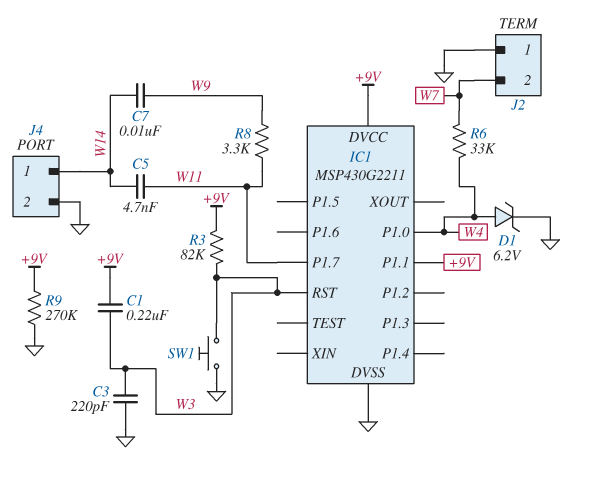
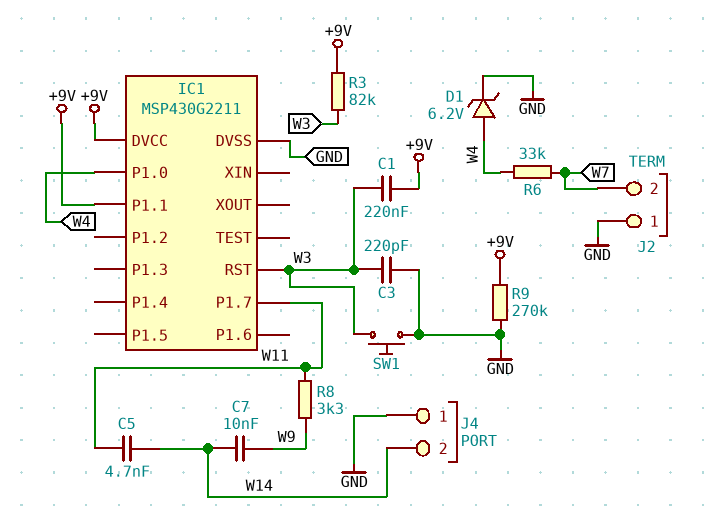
J4 pin 1: W14 -> GND
J4 pin 2: GND -> W14

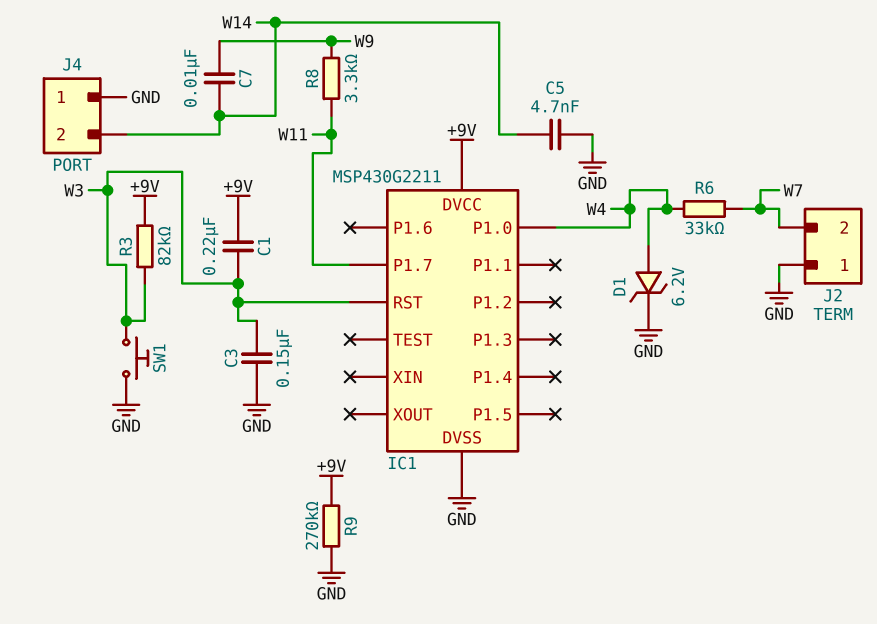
C3: 220pF (GND, W3) -> 150nF (GND, W3)
C5: 4.7nF (W11, W14) -> 4.7nF (GND, W14)
IC1 pin P1.1: +9V -> none

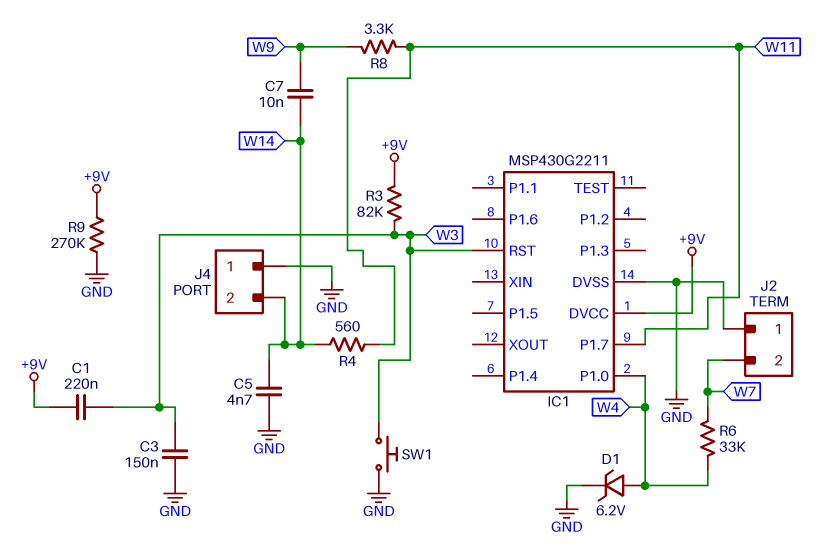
R4: none -> 560 (W11, W14)

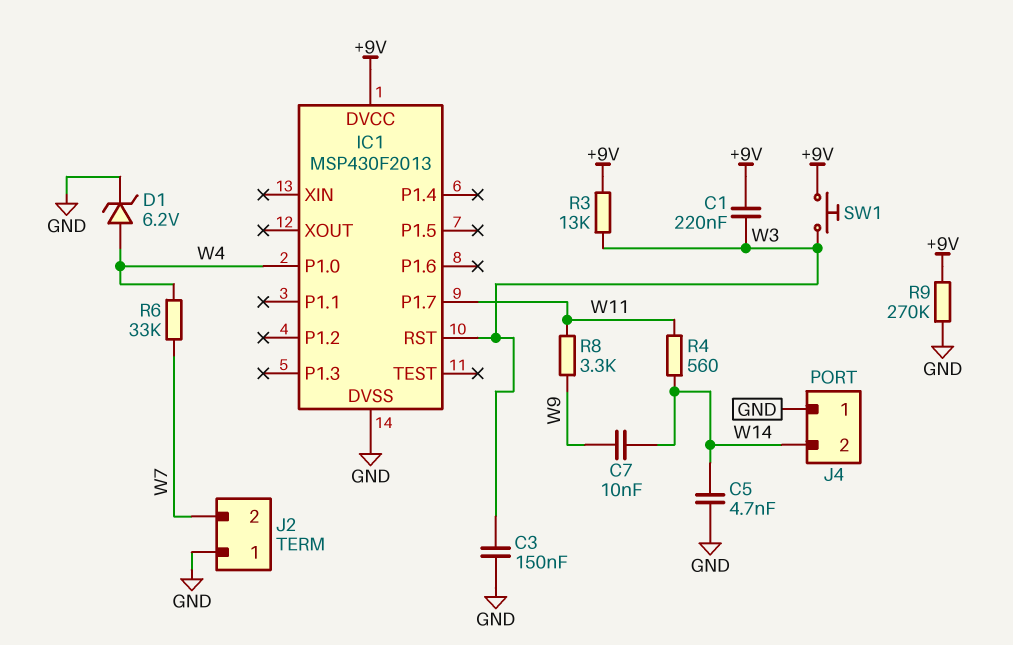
IC1: MSP430G2211 -> MSP430F2013
R3: 82k (+9V, W3) -> 13k (+9V, W3)
SW1: button (GND, W3) -> button (+9V, W3)

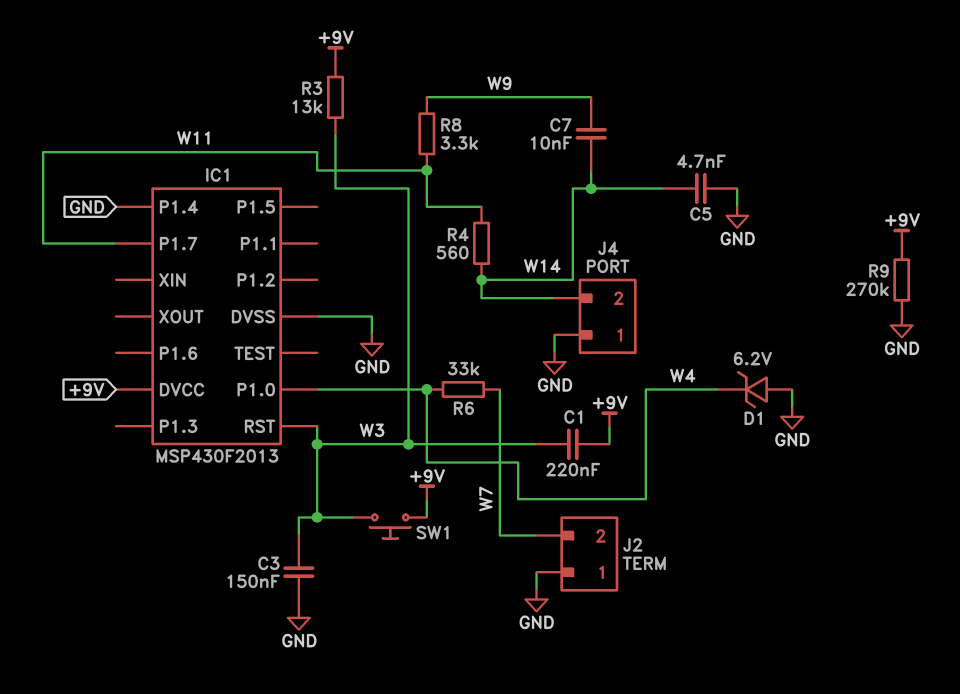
D1: zener 6.2V (A W4, K GND) -> zener 6.2V (A GND, K W4)
IC1 pin P1.4: none -> GND

